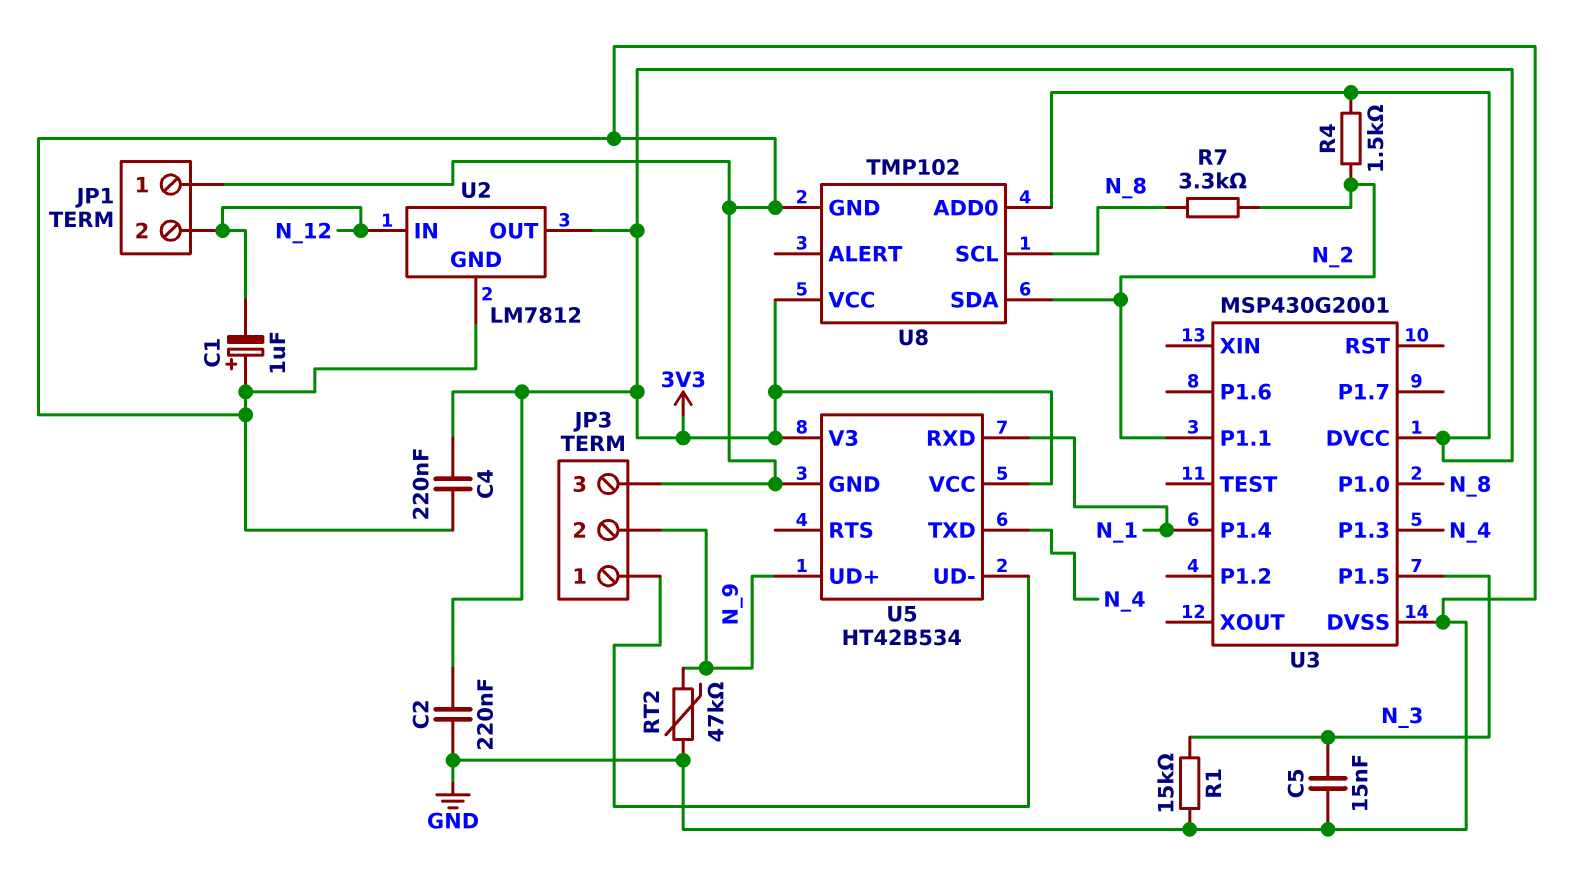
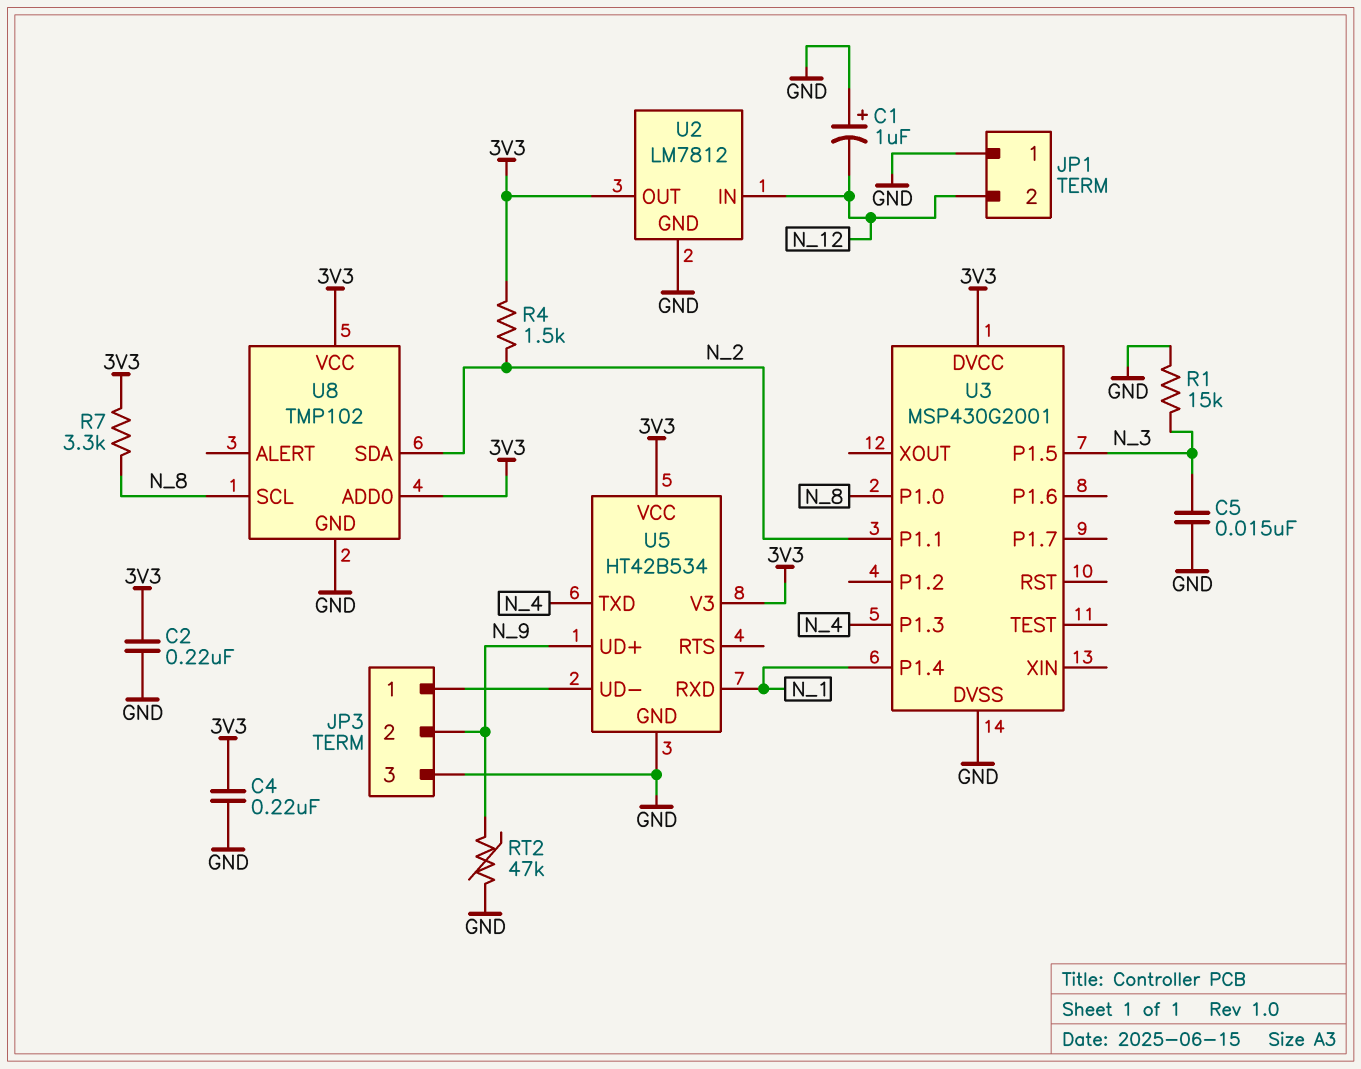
R7: 3.3k (N_2, N_8) -> 3.3k (3V3, N_8)

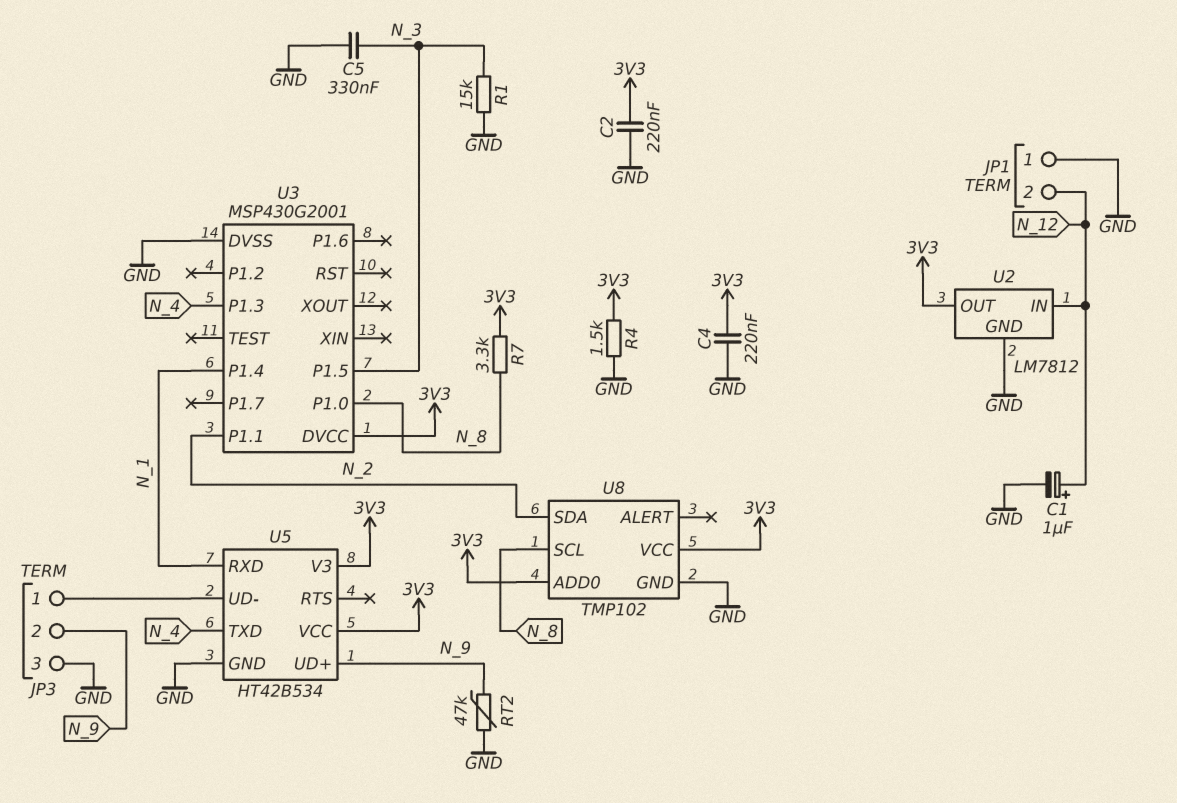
C1: 1uF (plus GND, minus N_12) -> 1uF (plus N_12, minus GND)
C5: 15nF (GND, N_3) -> 330nF (GND, N_3)
R4: 1.5k (3V3, N_2) -> 1.5k (3V3, GND)

